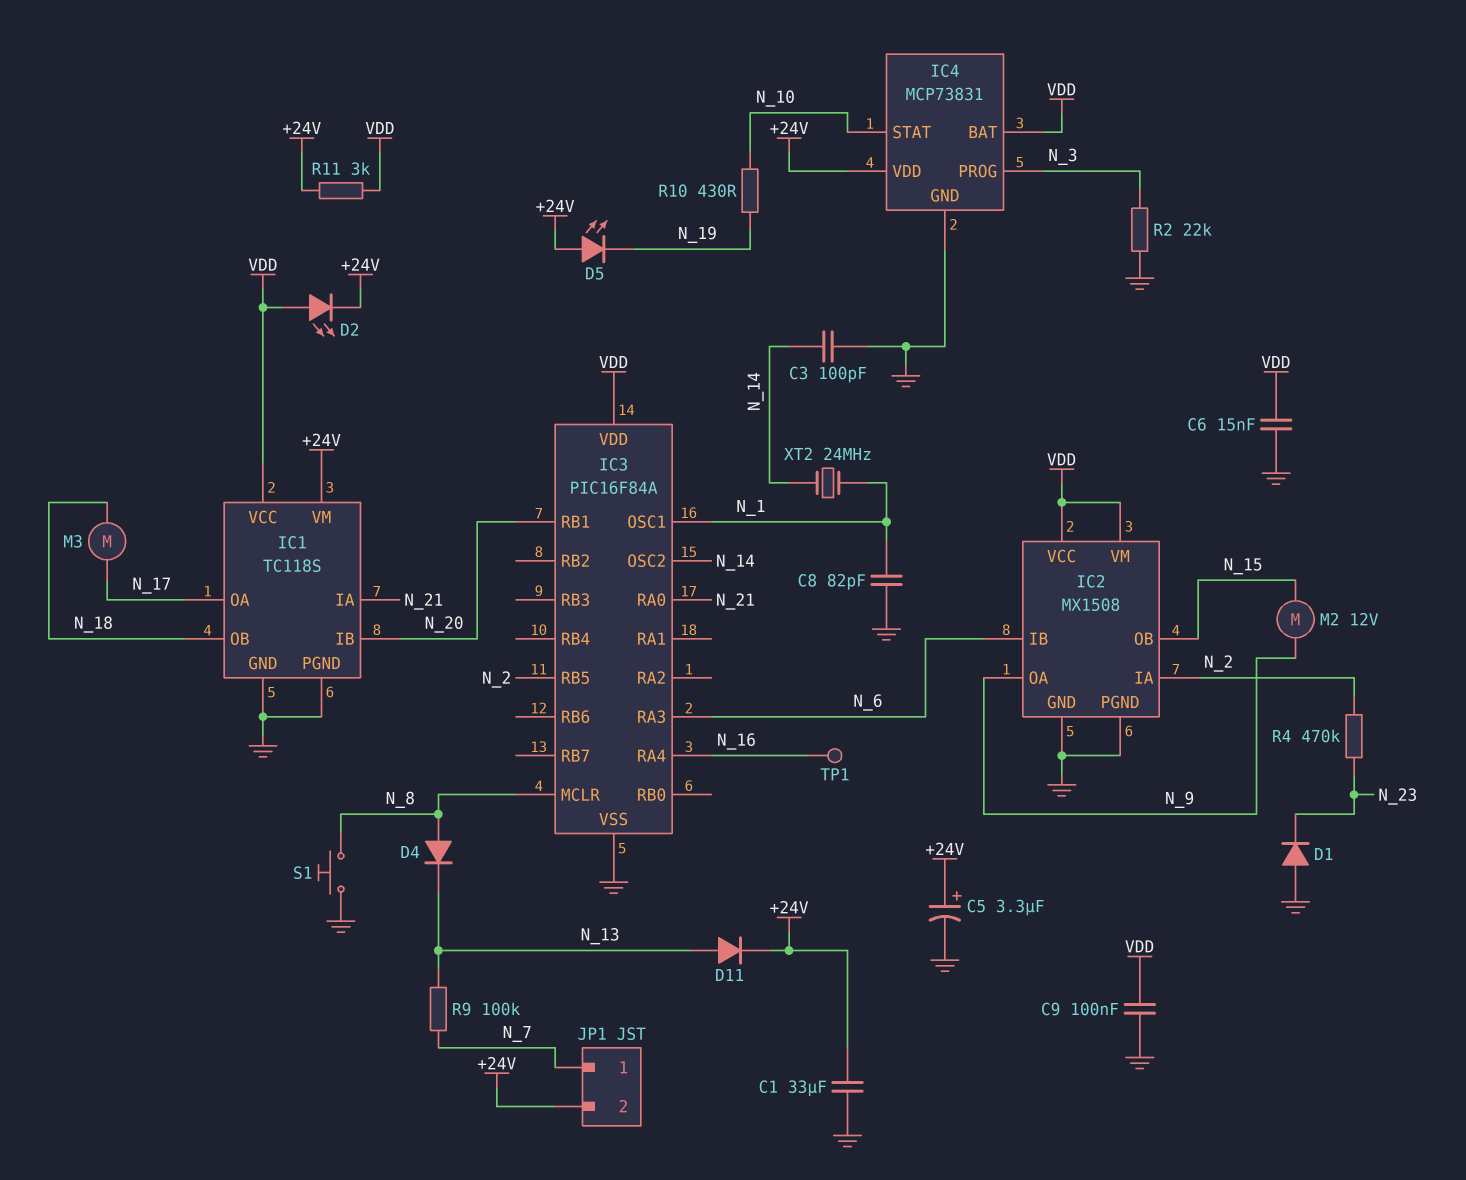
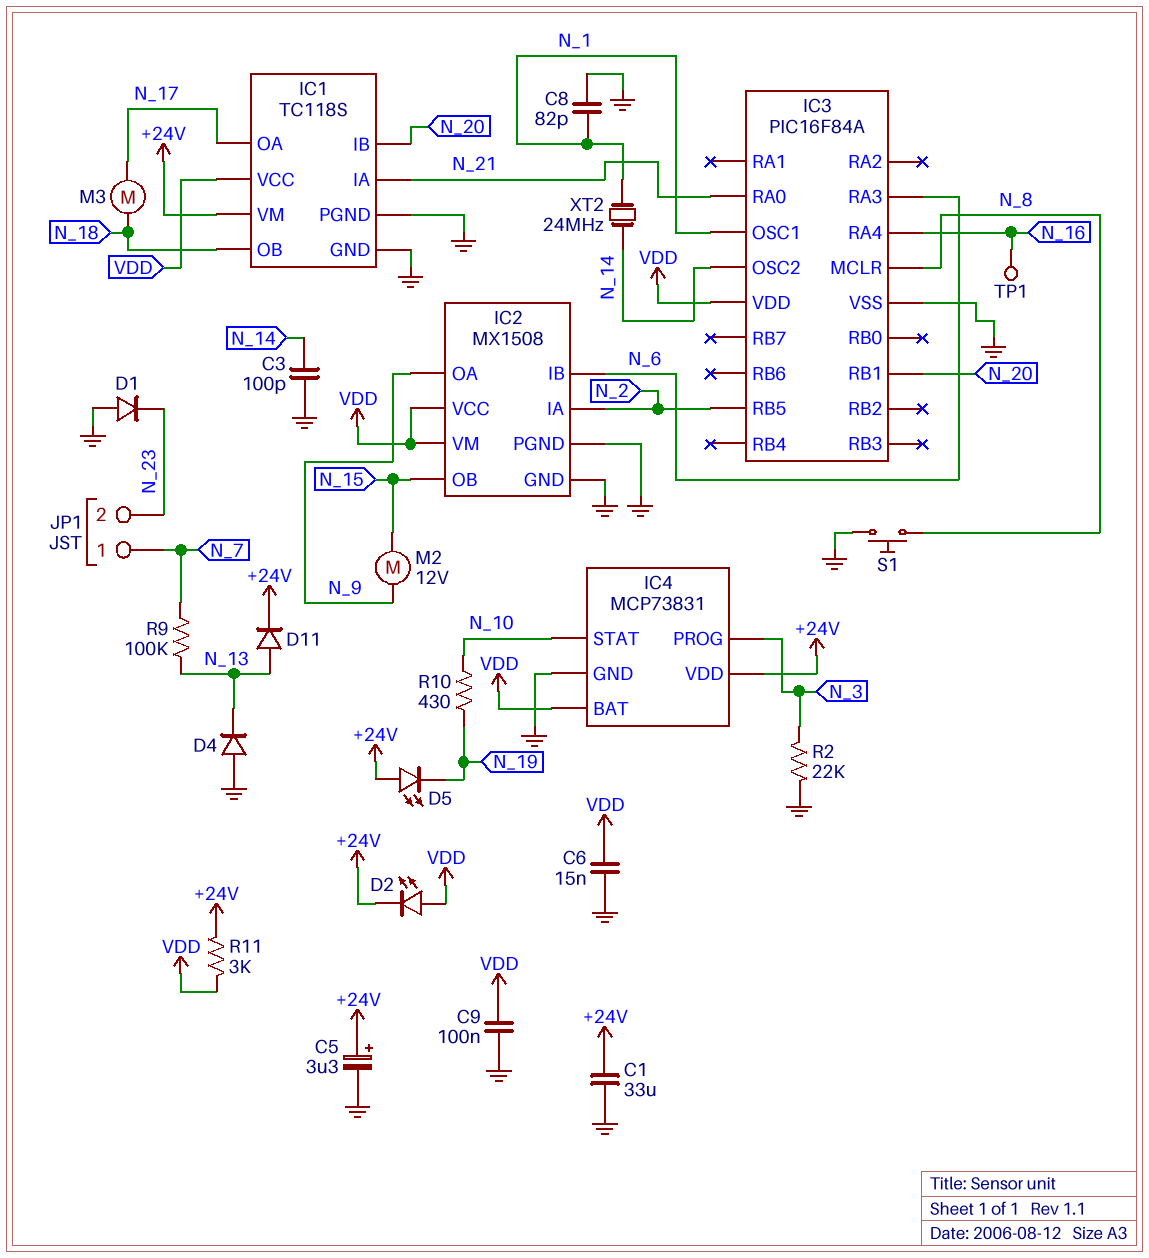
D4: diode (A N_8, K N_13) -> diode (A GND, K N_13)
JP1 pin 2: +24V -> N_23
R4: 470k (N_2, N_23) -> none

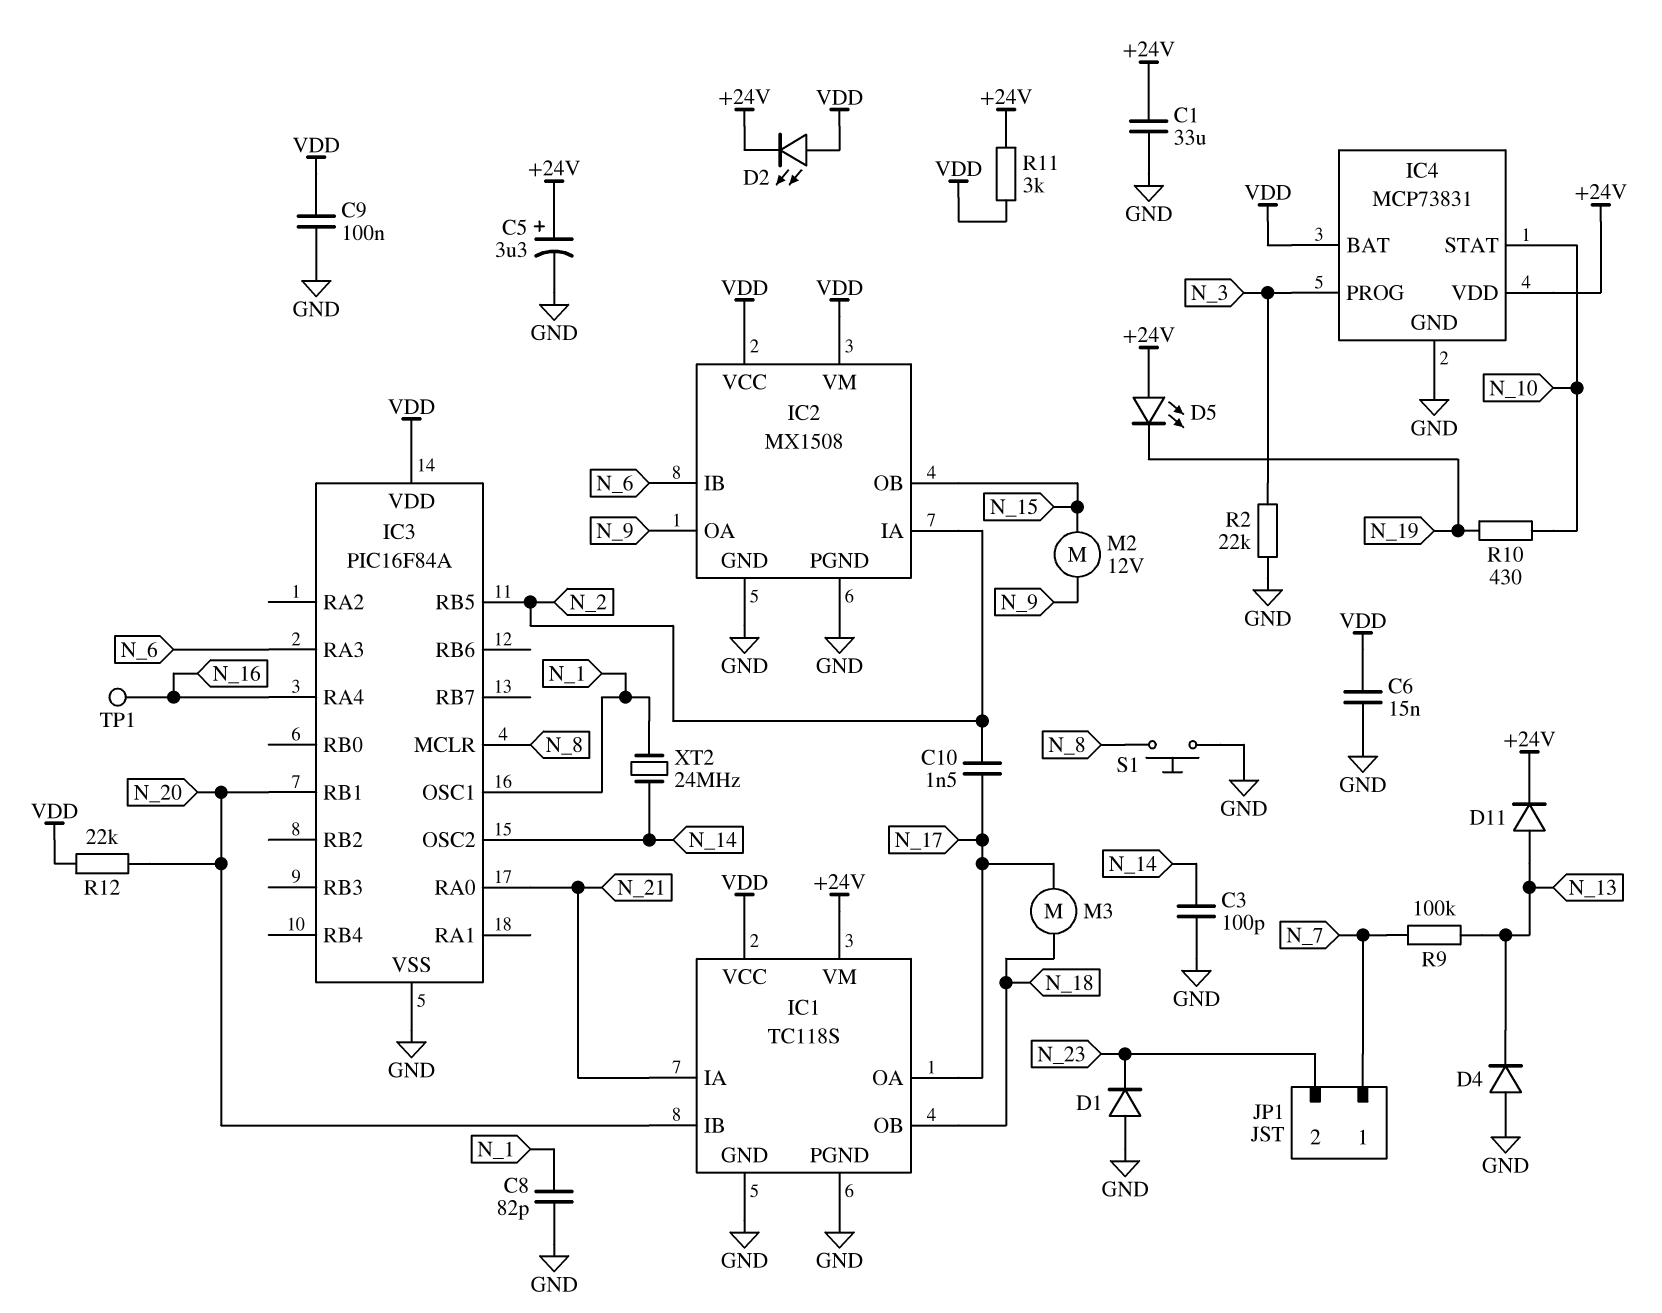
C10: none -> 1.5nF (N_2, N_17)
R12: none -> 22k (N_20, VDD)

